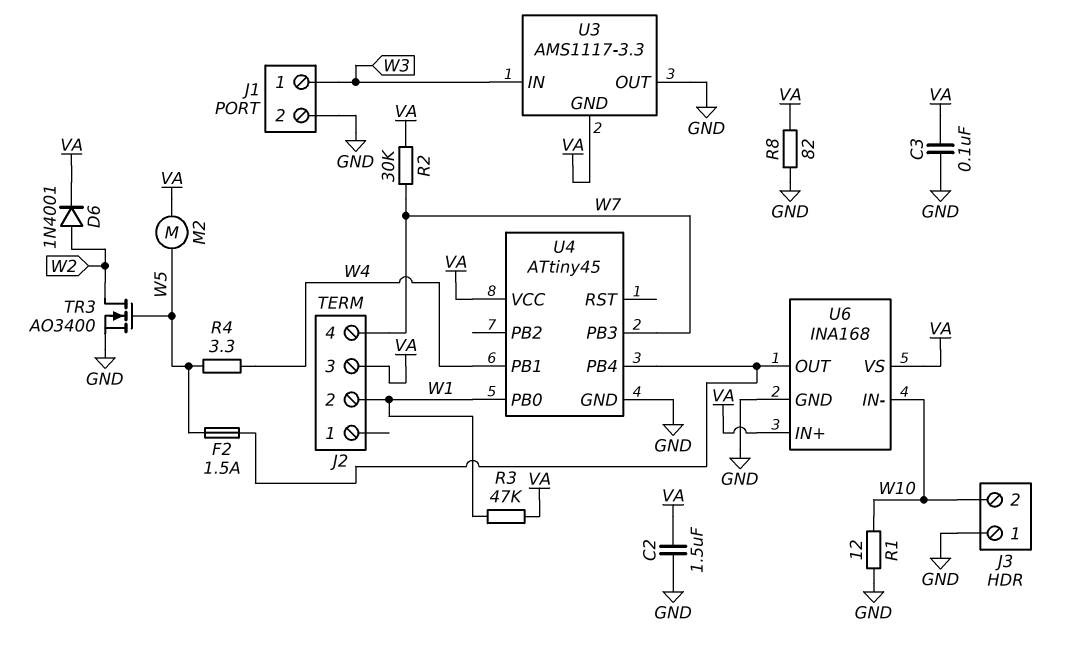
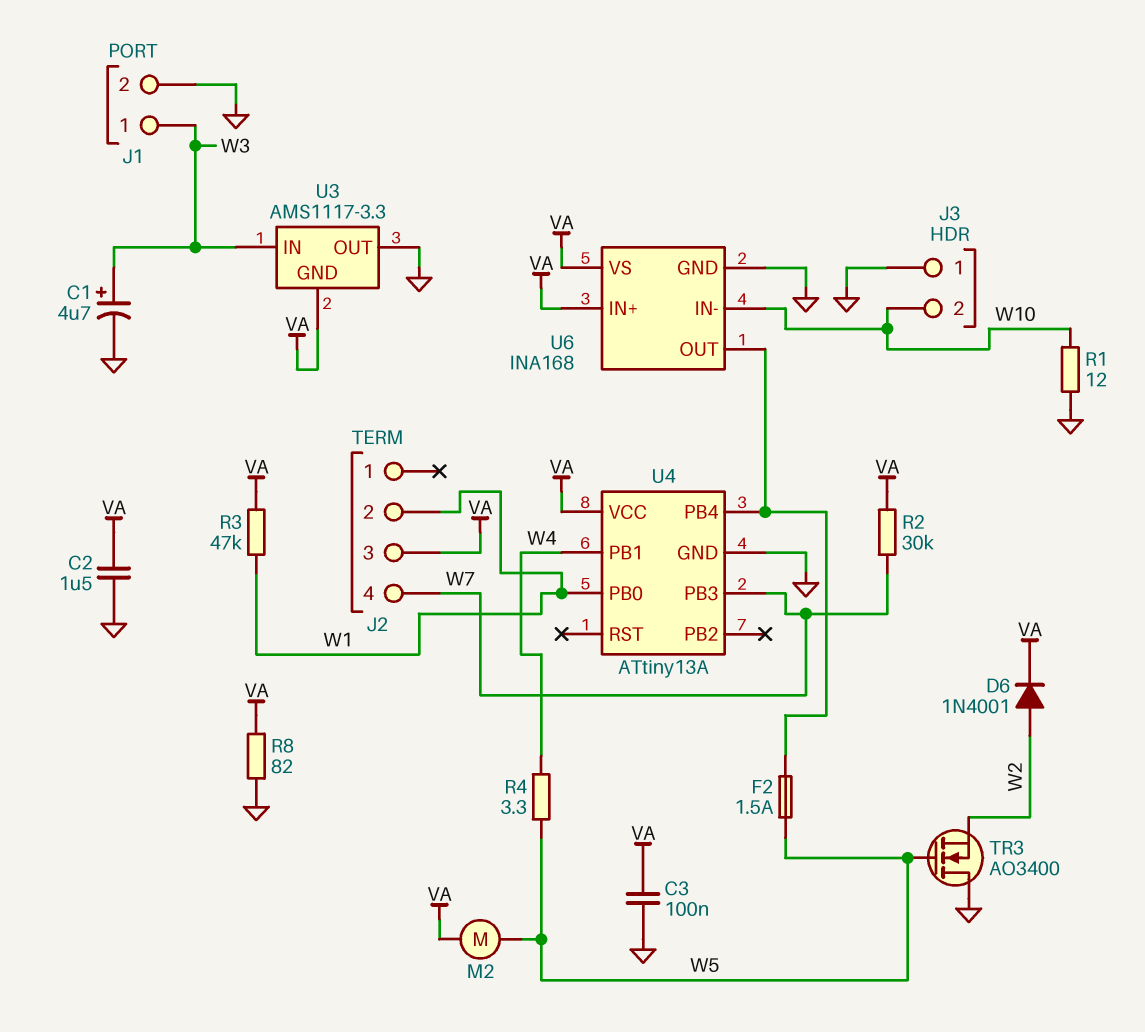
C1: none -> 4.7uF (plus W3, minus GND)
TR3: NMOS AO3400 (G W5, D W2, S GND) -> NMOS AO3400 (G W5, D GND, S W2)
U4: ATtiny45 -> ATtiny13A

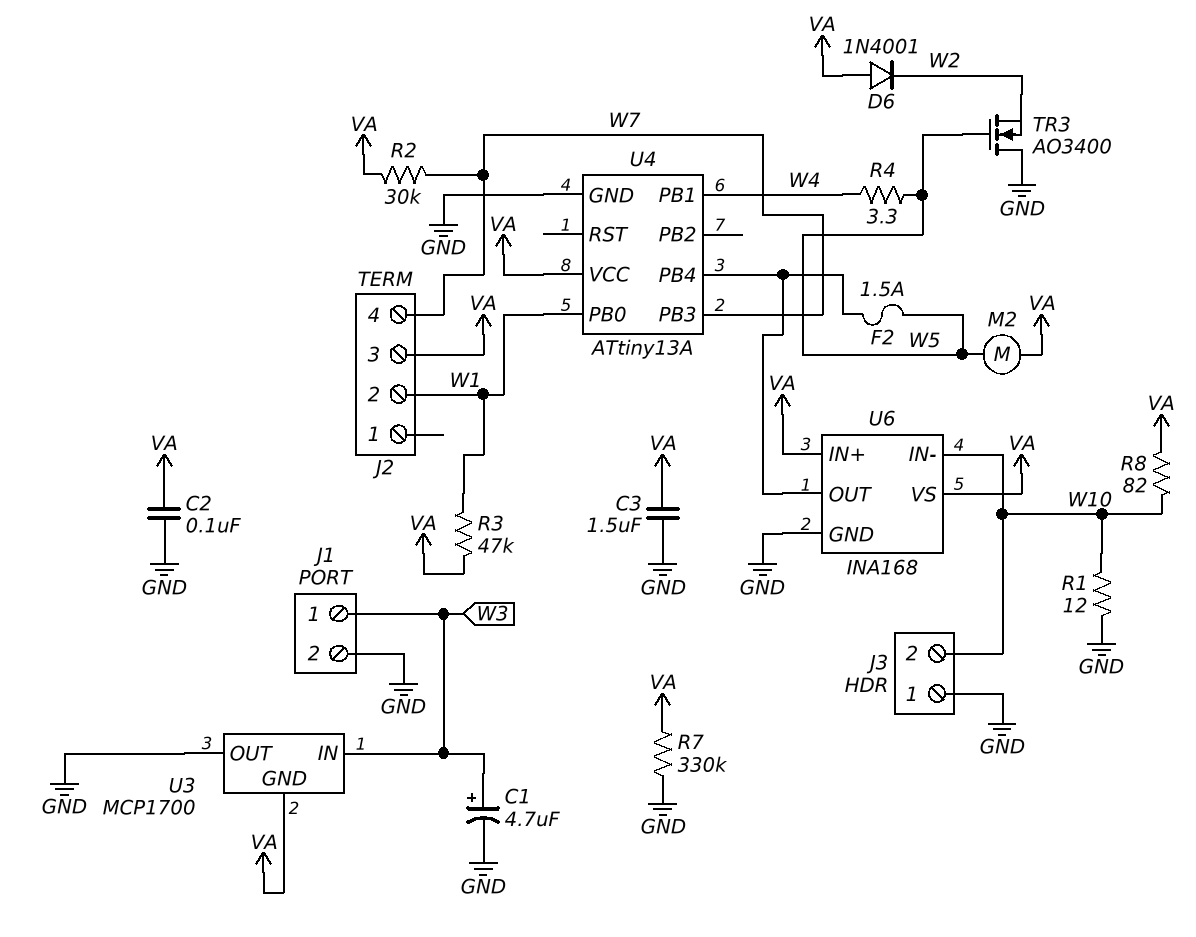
C2: 1.5uF (GND, VA) -> 100nF (GND, VA)
C3: 100nF (GND, VA) -> 1.5uF (GND, VA)
D6: diode 1N4001 (A W2, K VA) -> diode 1N4001 (A VA, K W2)
R7: none -> 330k (GND, VA)
R8: 82 (GND, VA) -> 82 (VA, W10)
U3: AMS1117-3.3 -> MCP1700

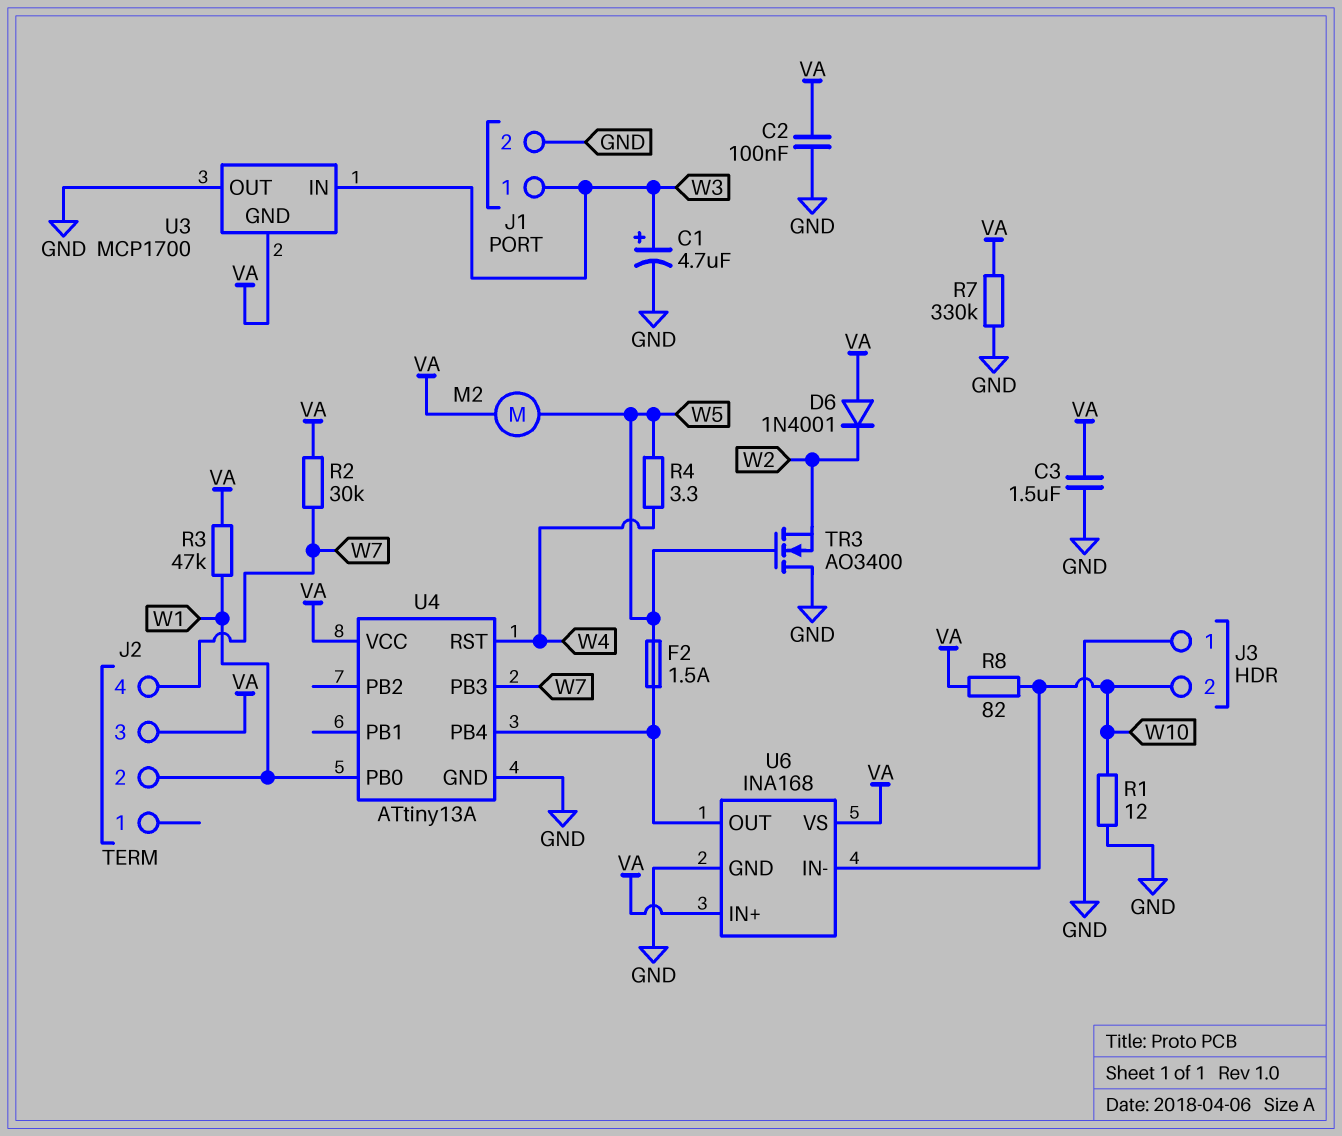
U4 pin PB1: W4 -> none
U4 pin RST: none -> W4

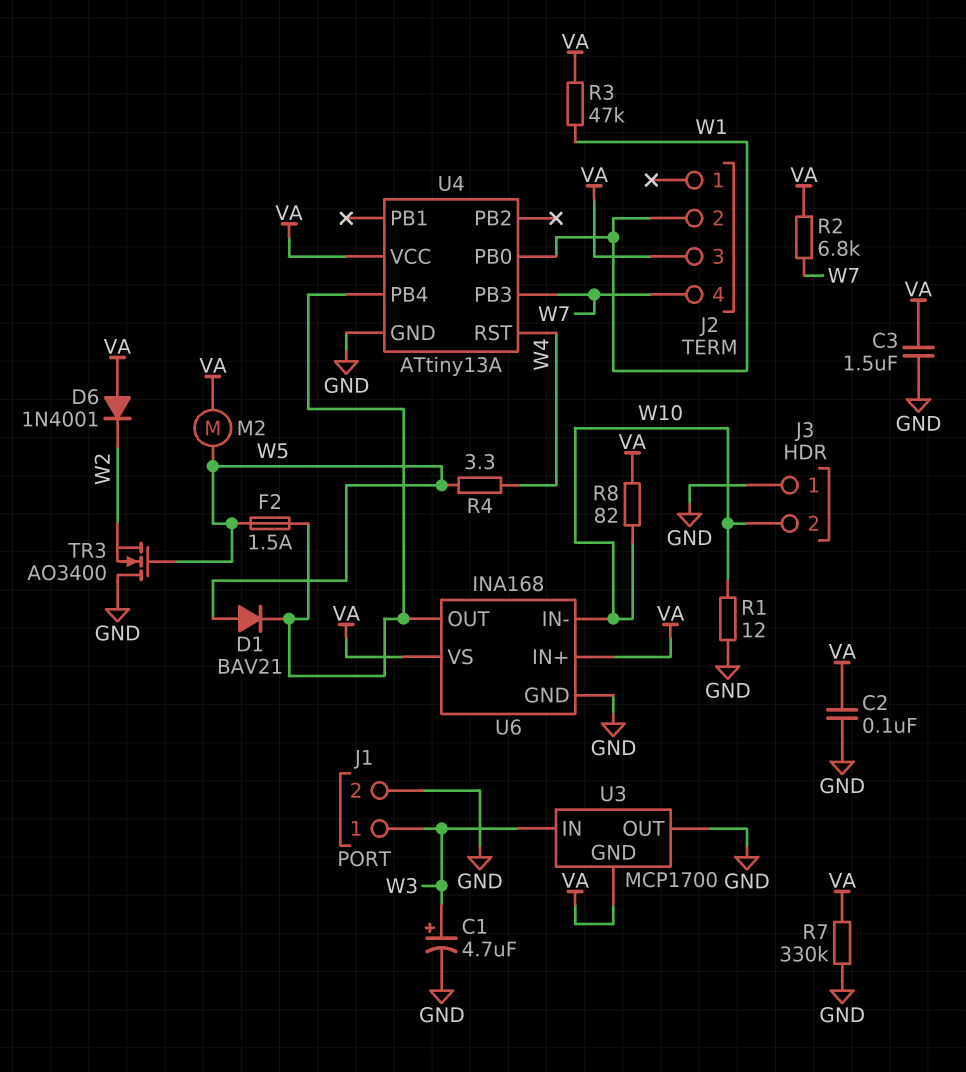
D1: none -> diode BAV21 (A W5, K U4/PB4)
R2: 30k (VA, W7) -> 6.8k (VA, W7)

